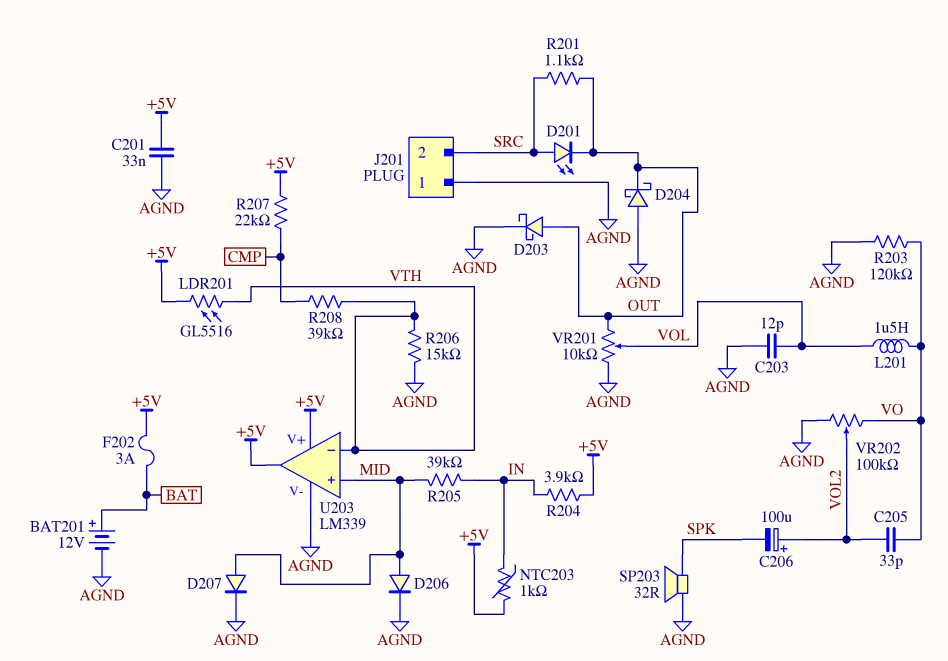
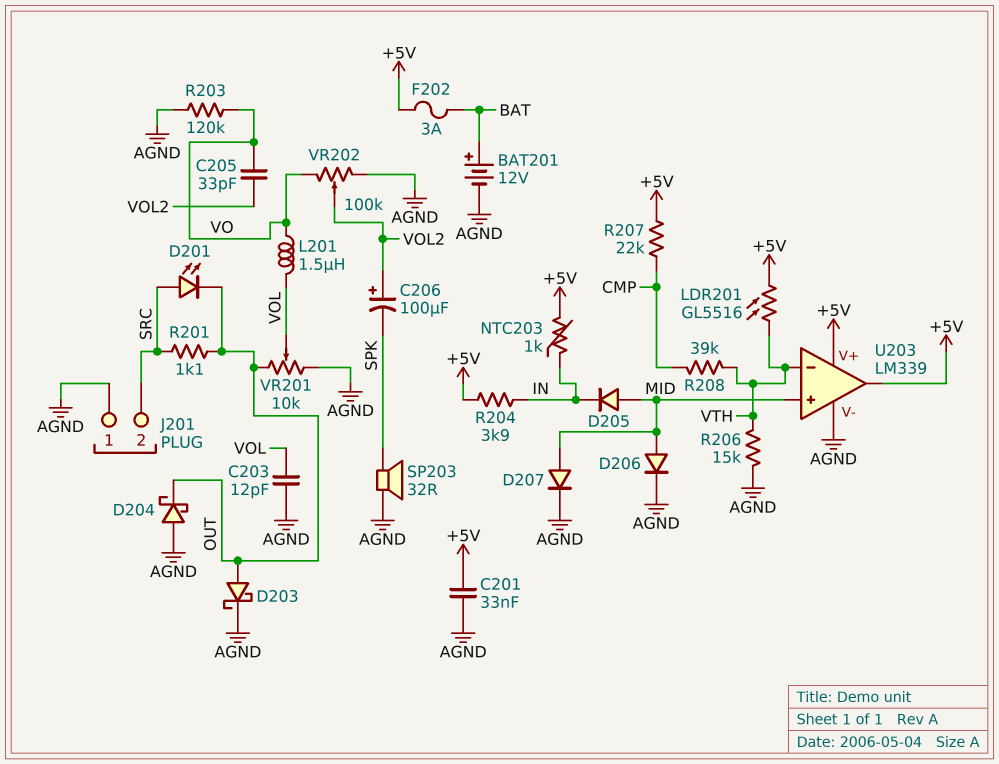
D205: none -> diode (A MID, K IN)
R205: 39k (IN, MID) -> none

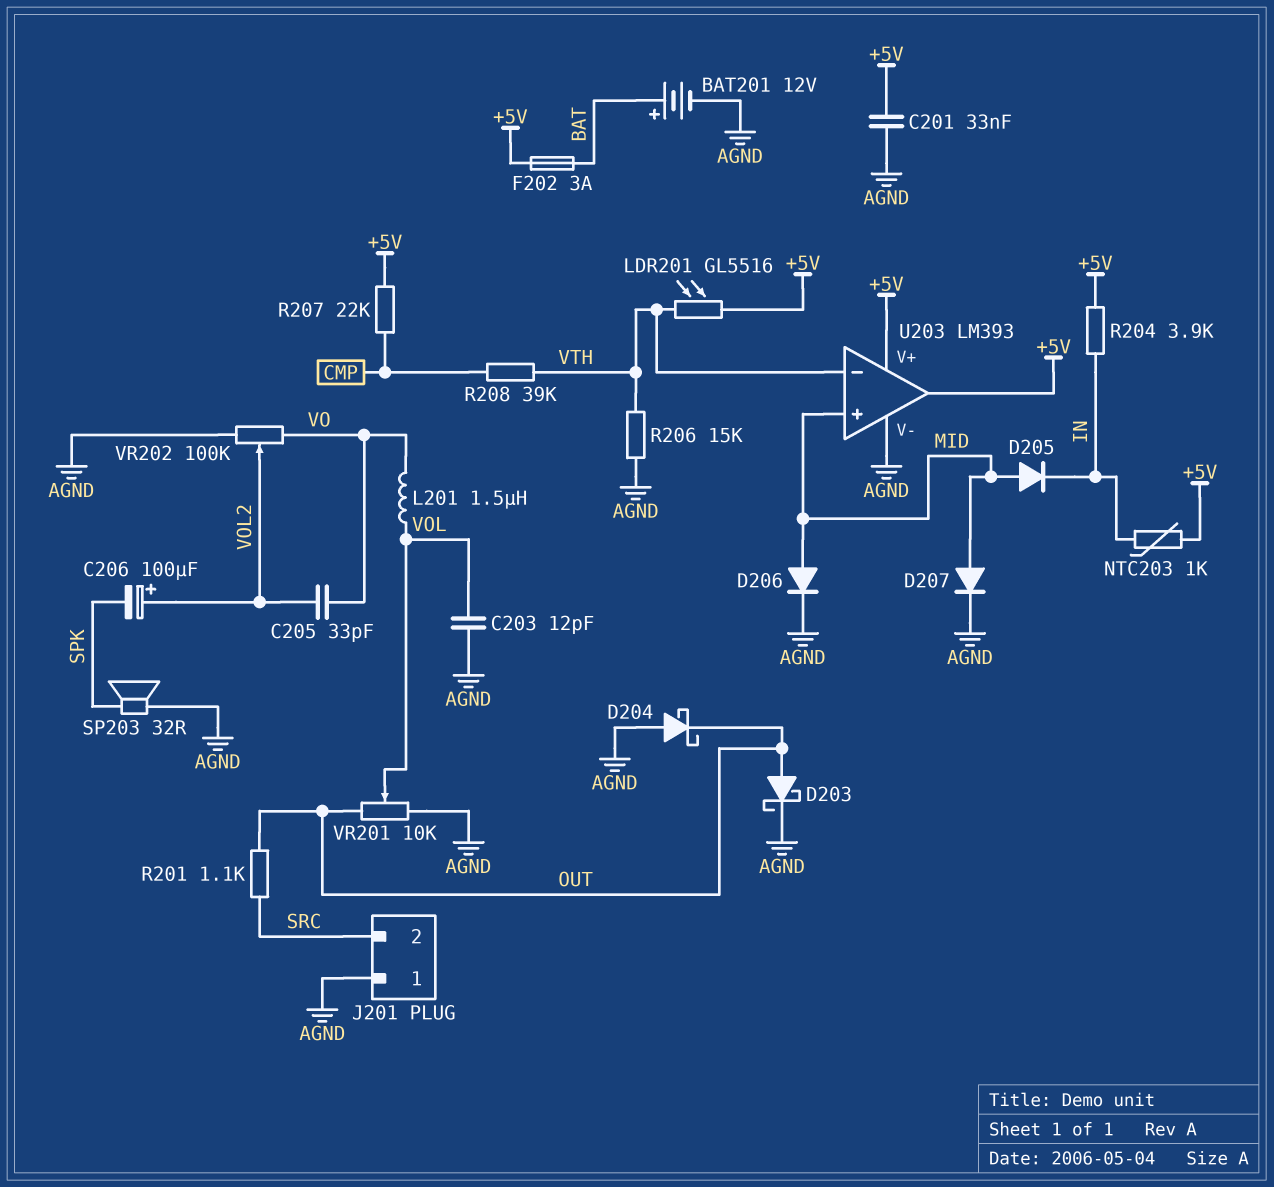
D201: LED (A SRC, K OUT) -> none
R203: 120k (AGND, VO) -> none
U203: LM339 -> LM393

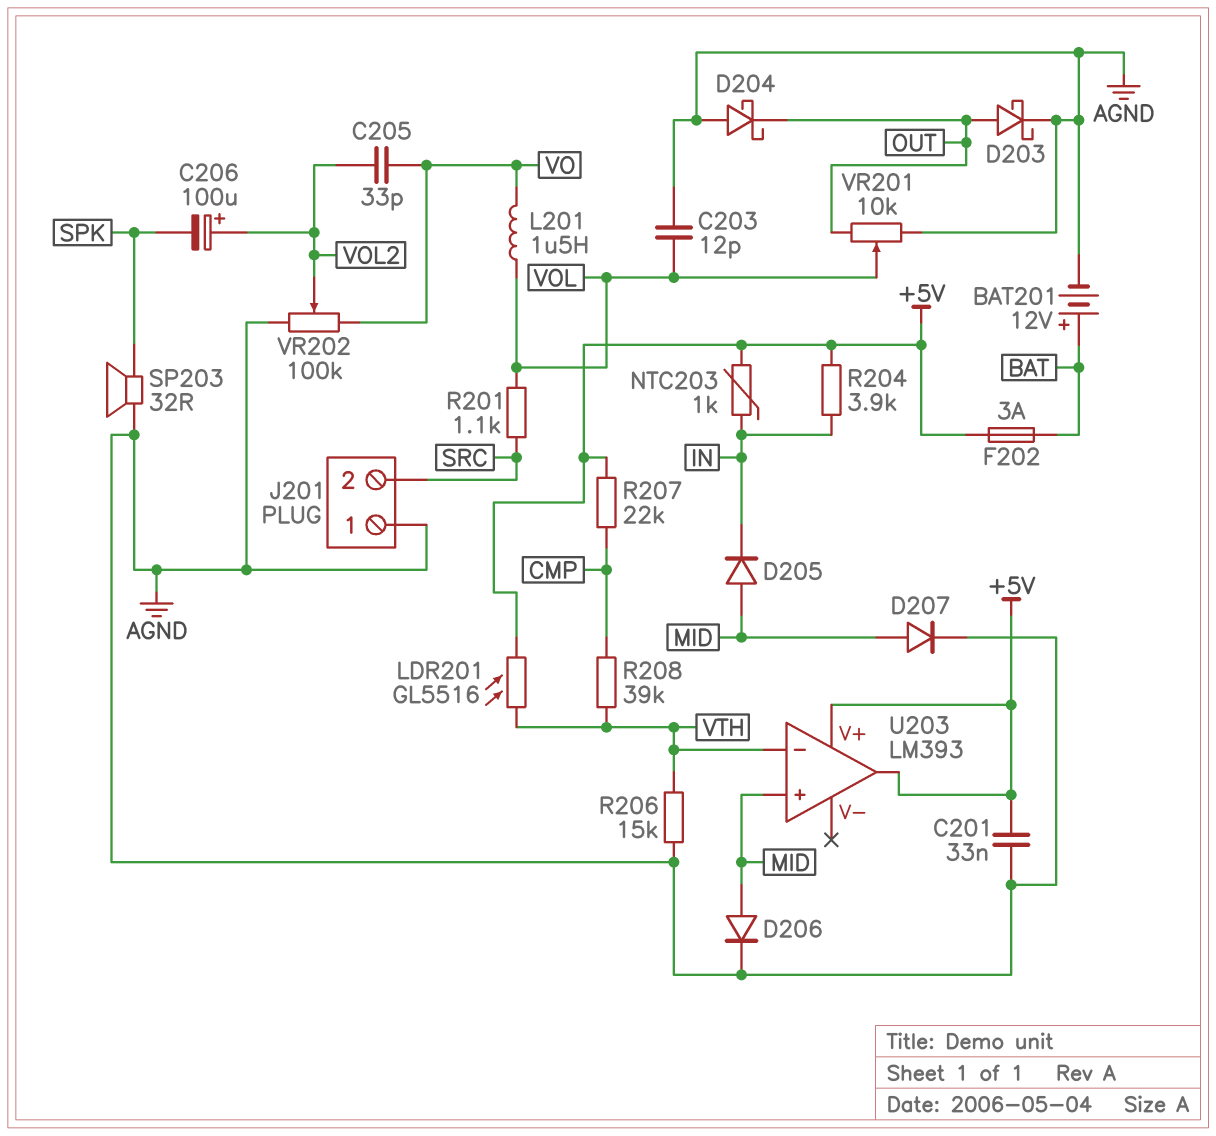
R201: 1.1k (OUT, SRC) -> 1.1k (SRC, VOL)
U203 pin V-: AGND -> none

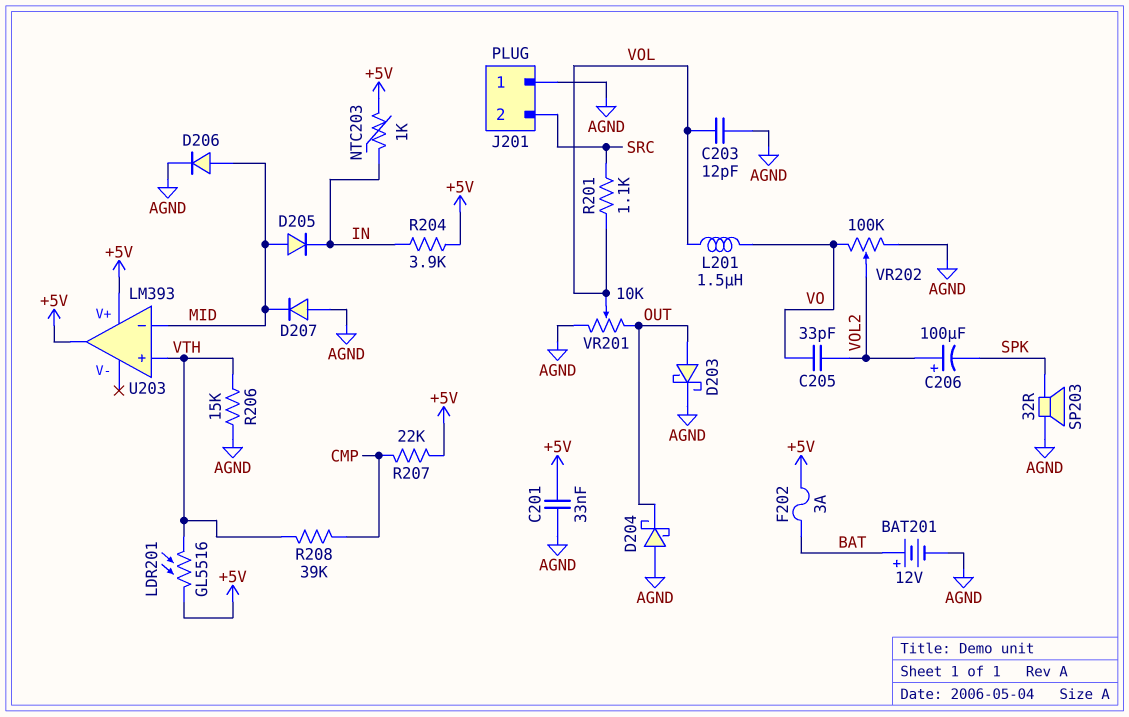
D207: diode (A MID, K AGND) -> diode (A AGND, K MID)
U203 pin in+: MID -> VTH
U203 pin in-: VTH -> MID

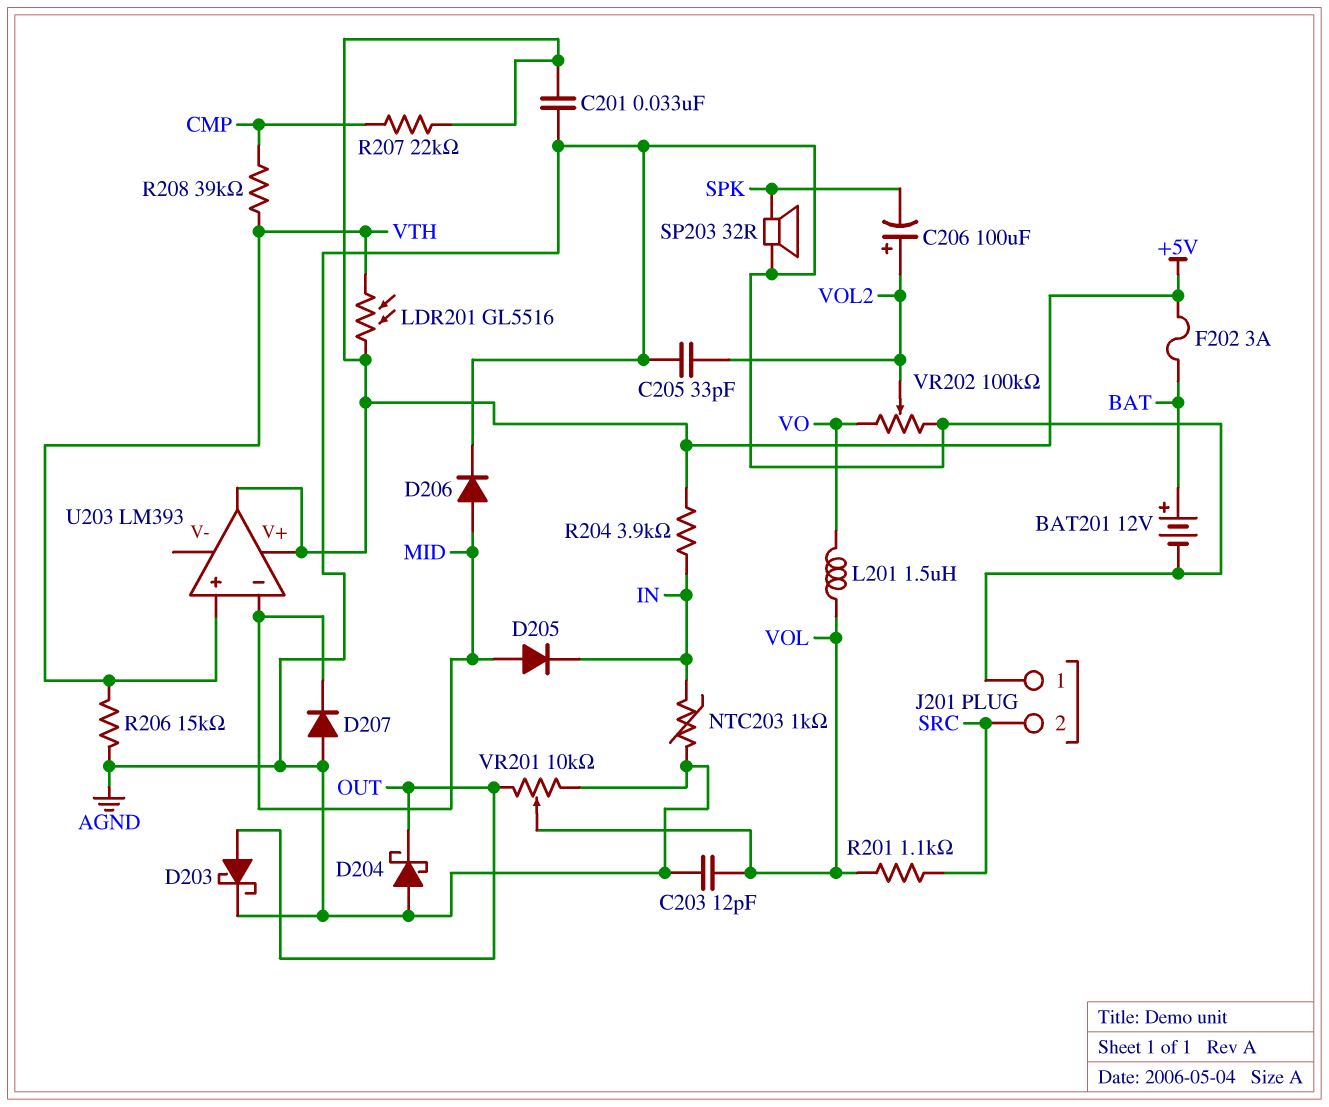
C205: 33pF (VO, VOL2) -> 33pF (AGND, VOL2)
NTC203: 1k (+5V, IN) -> 1k (AGND, IN)

